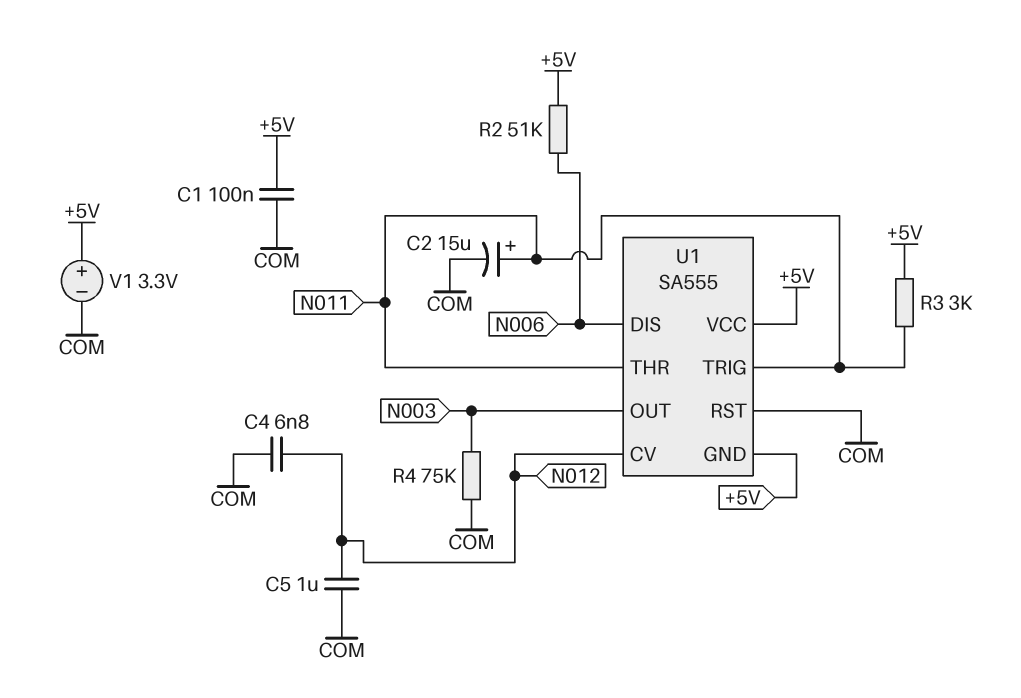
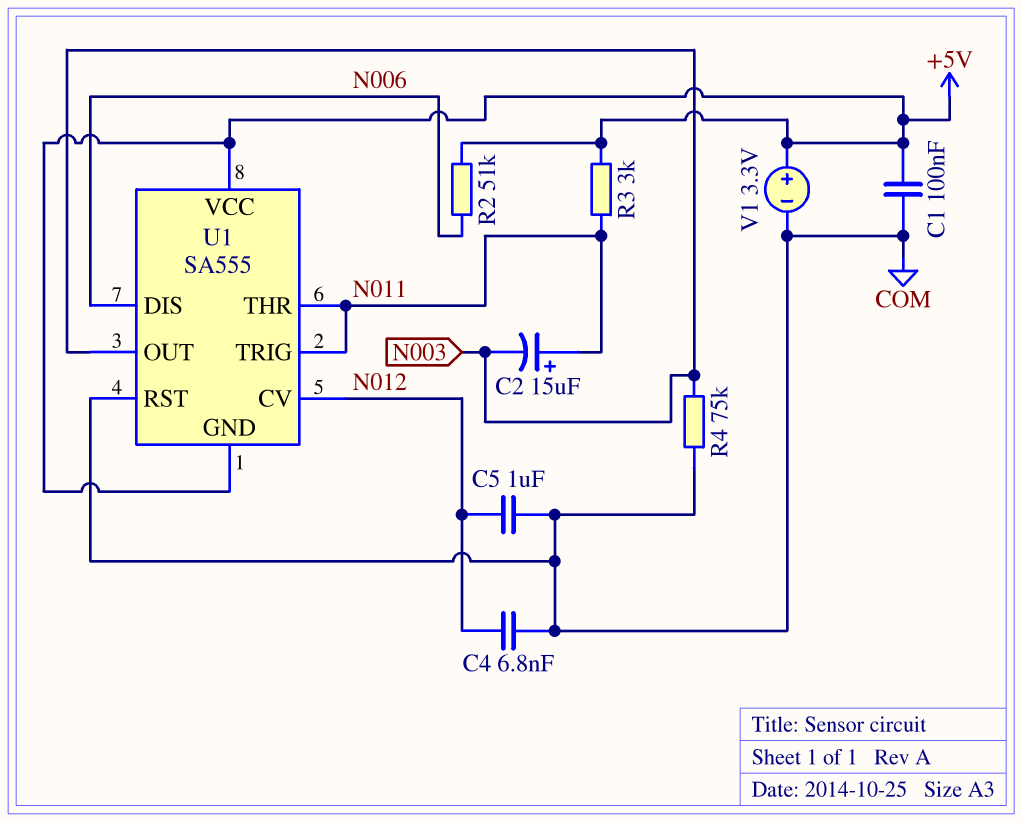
C2: 15uF (plus N011, minus COM) -> 15uF (plus N011, minus N003)

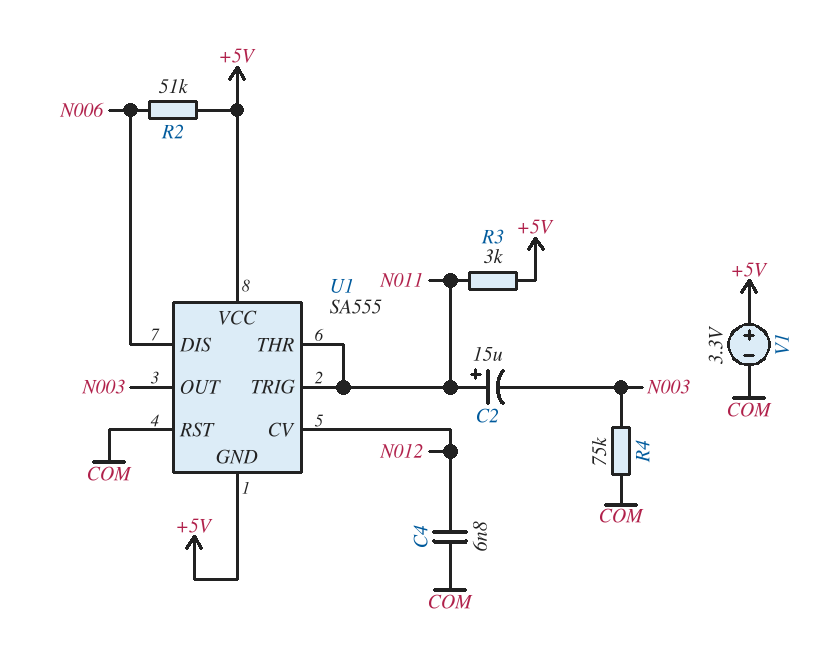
C1: 100nF (+5V, COM) -> none
C5: 1uF (COM, N012) -> none

